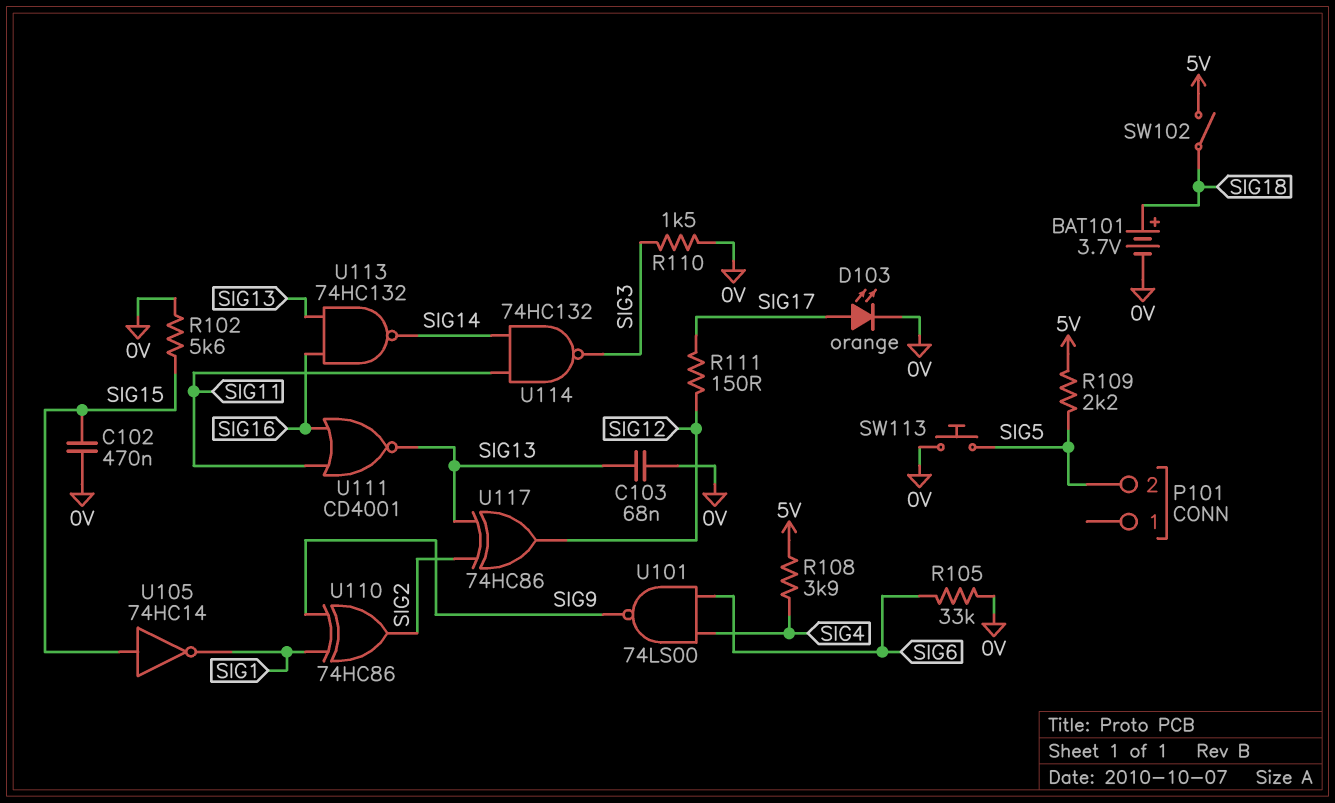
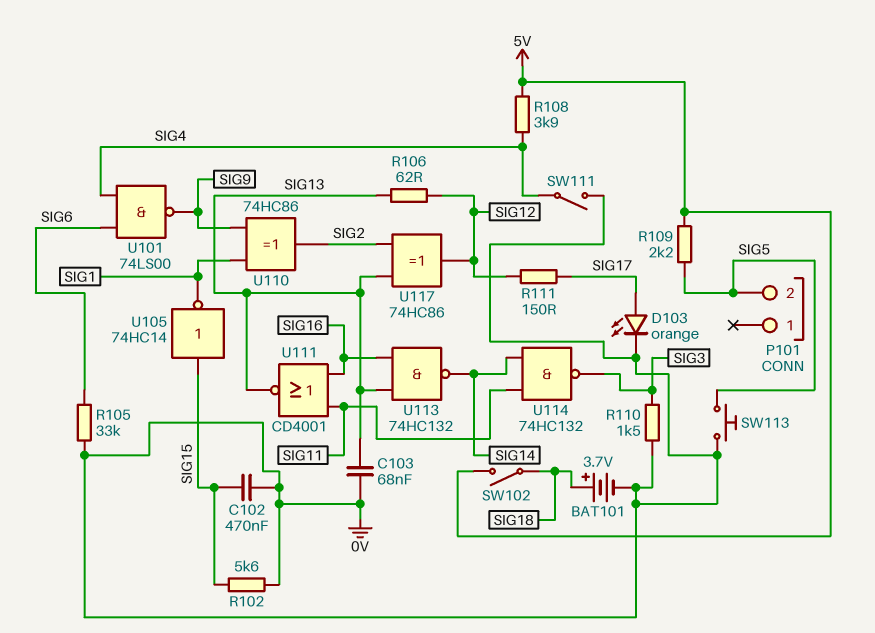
R106: none -> 62 (SIG12, SIG13)
SW111: none -> switch (0V, SIG4)

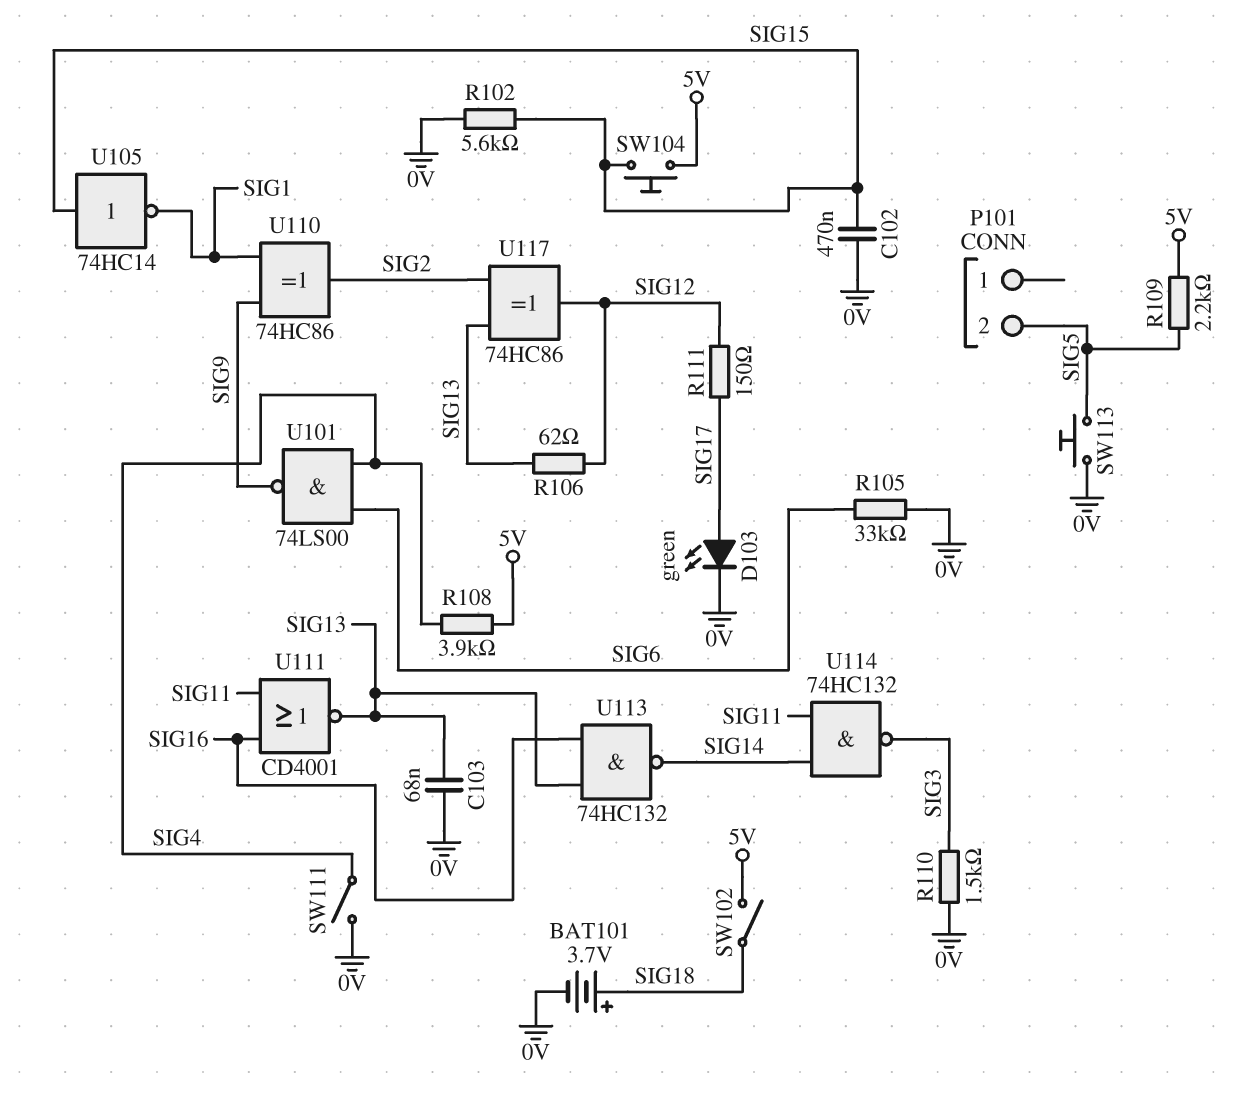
D103: LED orange (A SIG17, K 0V) -> LED green (A SIG17, K 0V)
SW104: none -> button (5V, SIG15)

